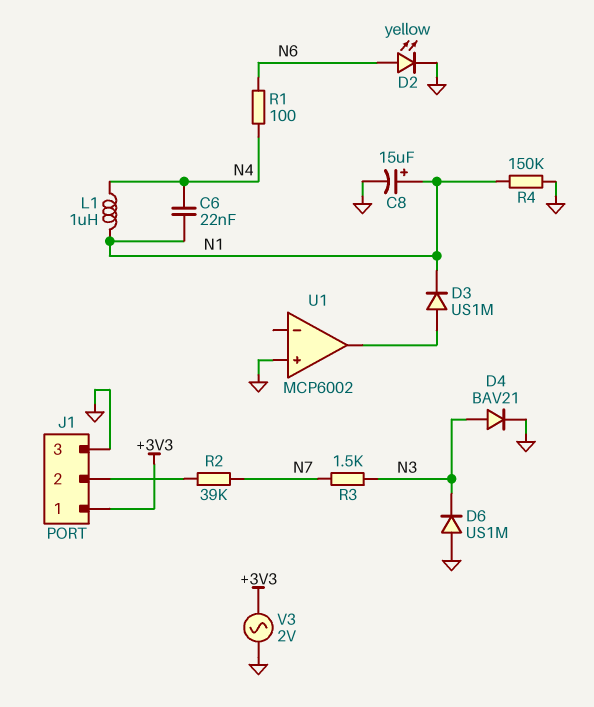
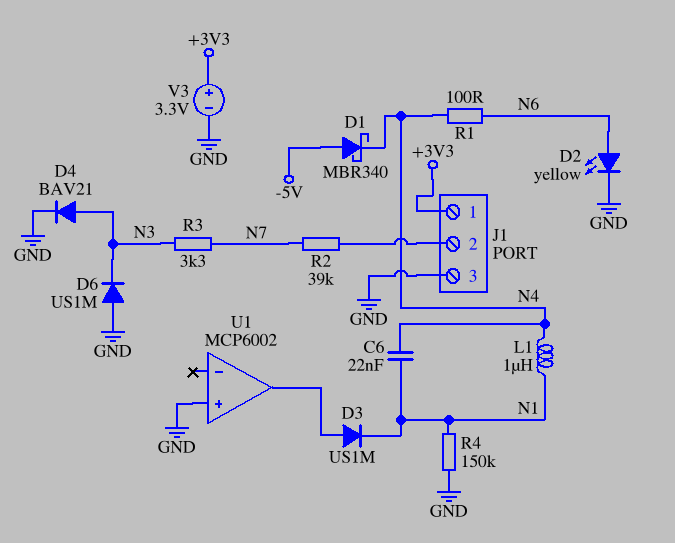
C8: 15uF (plus N1, minus GND) -> none
D1: none -> schottky MBR340 (A -5V, K N4)
R3: 1.5k (N3, N7) -> 3.3k (N3, N7)
V3: AC 2V (+3V3, GND) -> 3.3V (plus +3V3, minus GND)

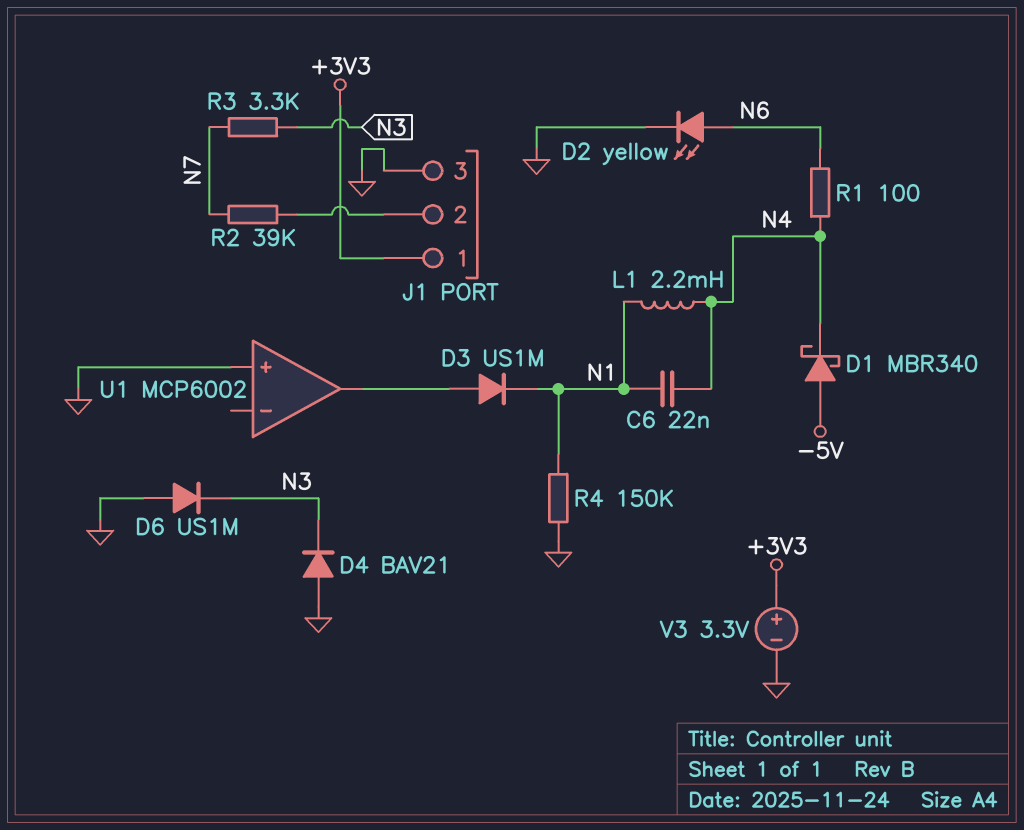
D4: diode BAV21 (A N3, K GND) -> diode BAV21 (A GND, K N3)
L1: 1uH (N1, N4) -> 2.2mH (N1, N4)

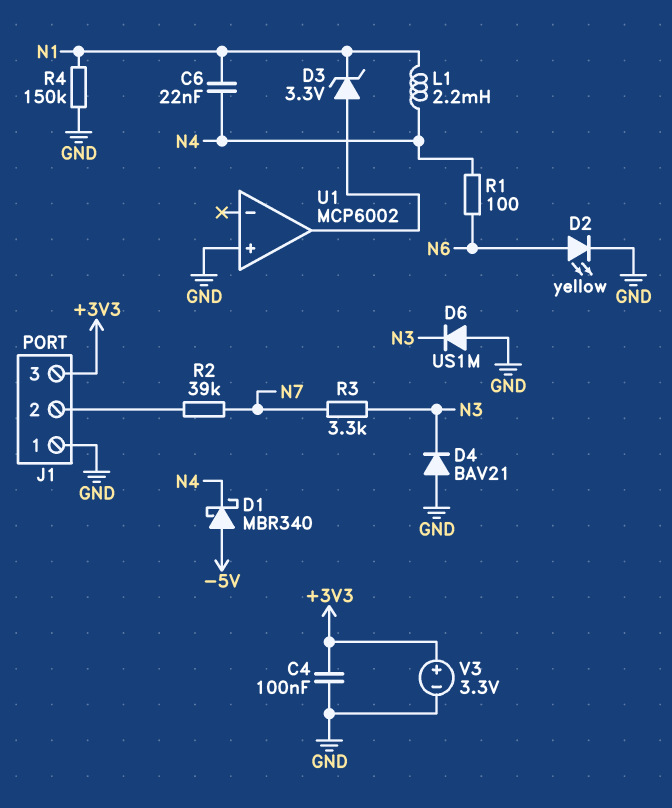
C4: none -> 100nF (+3V3, GND)
D3: diode US1M (A U1/out, K N1) -> zener 3.3V (A U1/out, K N1)
J1 pin 1: +3V3 -> GND
J1 pin 3: GND -> +3V3

